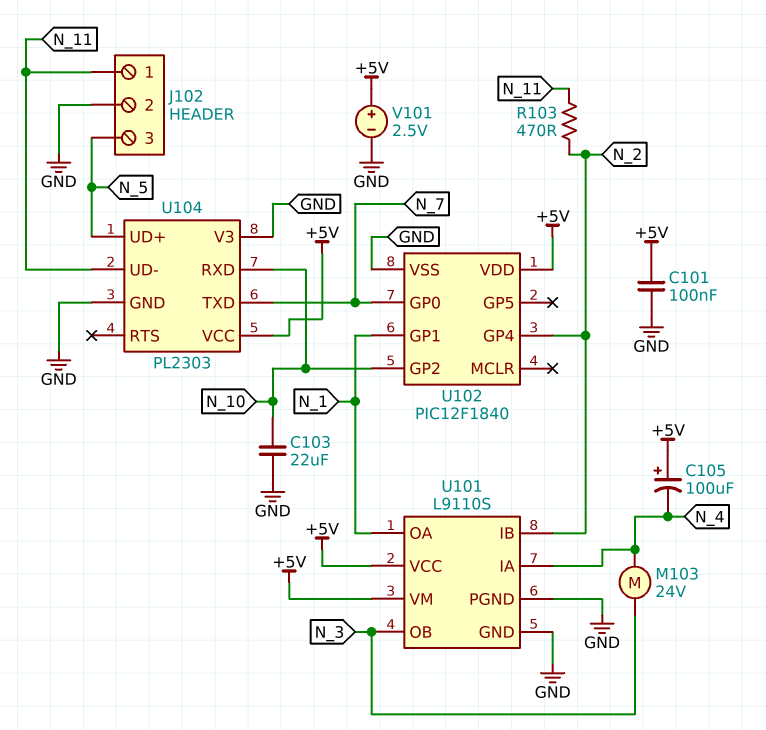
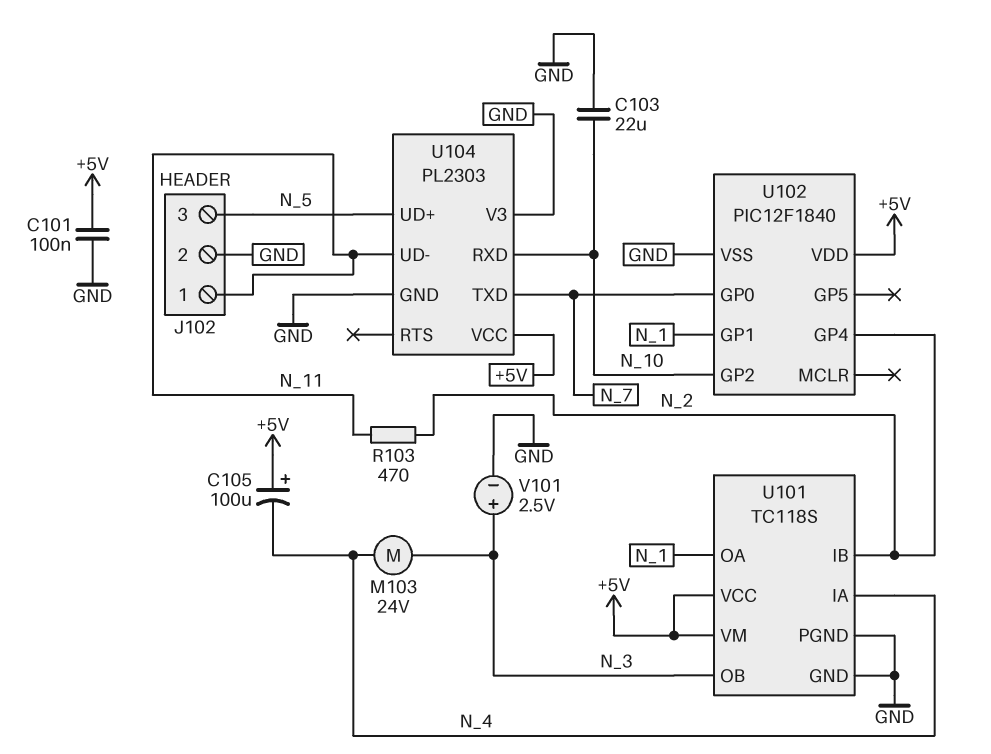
U101: L9110S -> TC118S
V101: 2.5V (plus +5V, minus GND) -> 2.5V (plus N_3, minus GND)

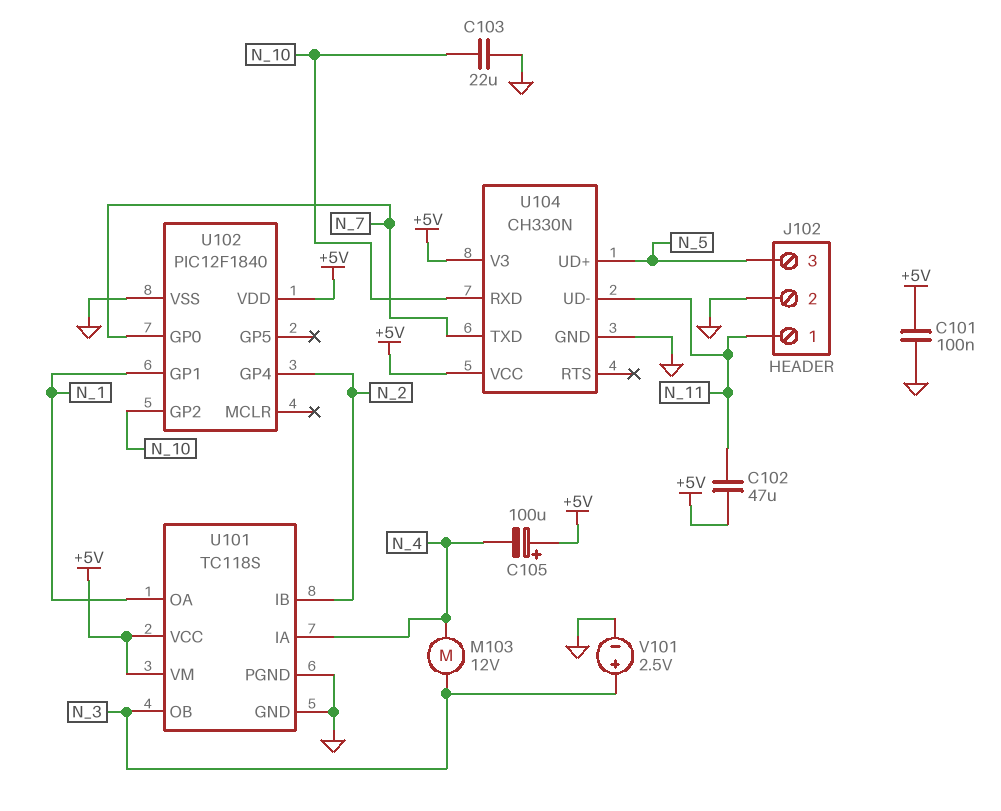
C102: none -> 47uF (+5V, N_11)
M103: motor 24V (N_3, N_4) -> motor 12V (N_3, N_4)
R103: 470 (N_2, N_11) -> none
U104: PL2303 -> CH330N
U104 pin V3: GND -> +5V

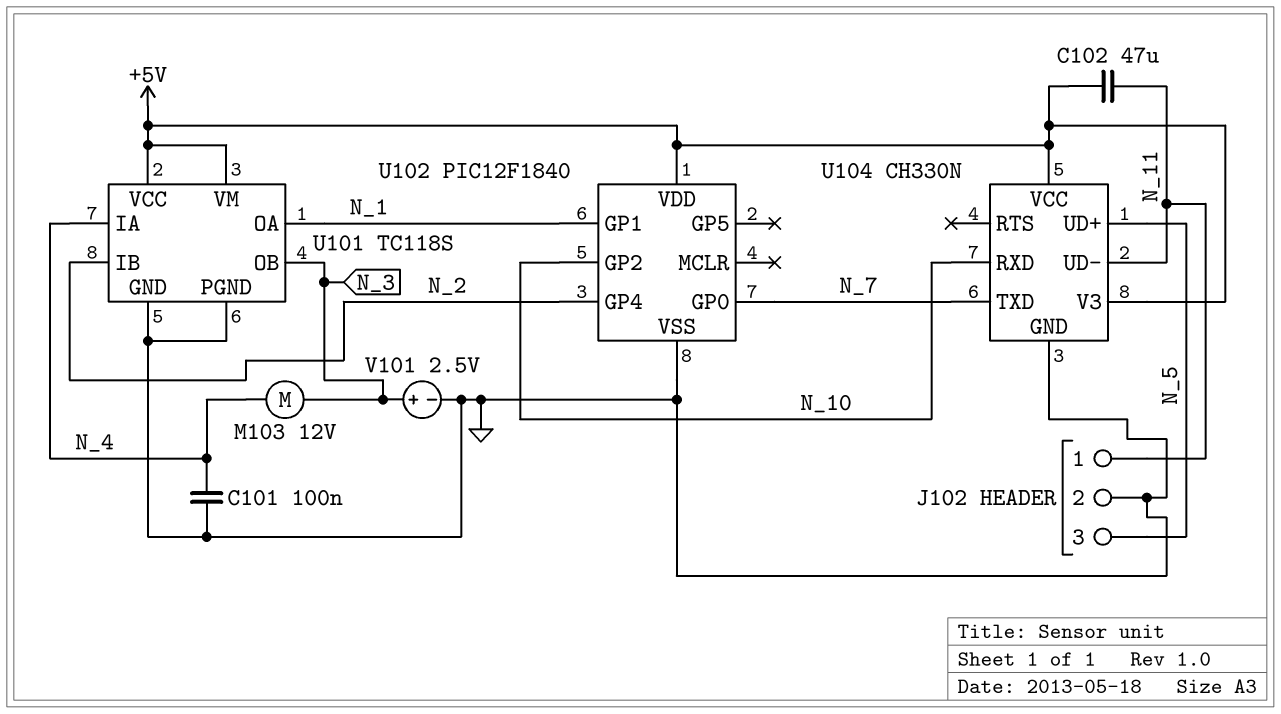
C101: 100nF (+5V, GND) -> 100nF (GND, N_4)
C103: 22uF (GND, N_10) -> none
C105: 100uF (plus +5V, minus N_4) -> none

